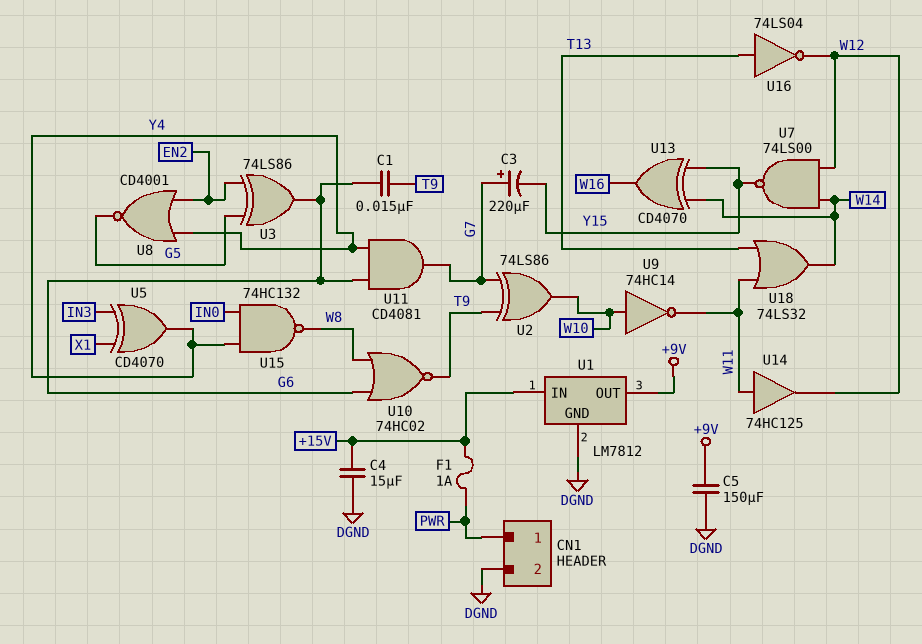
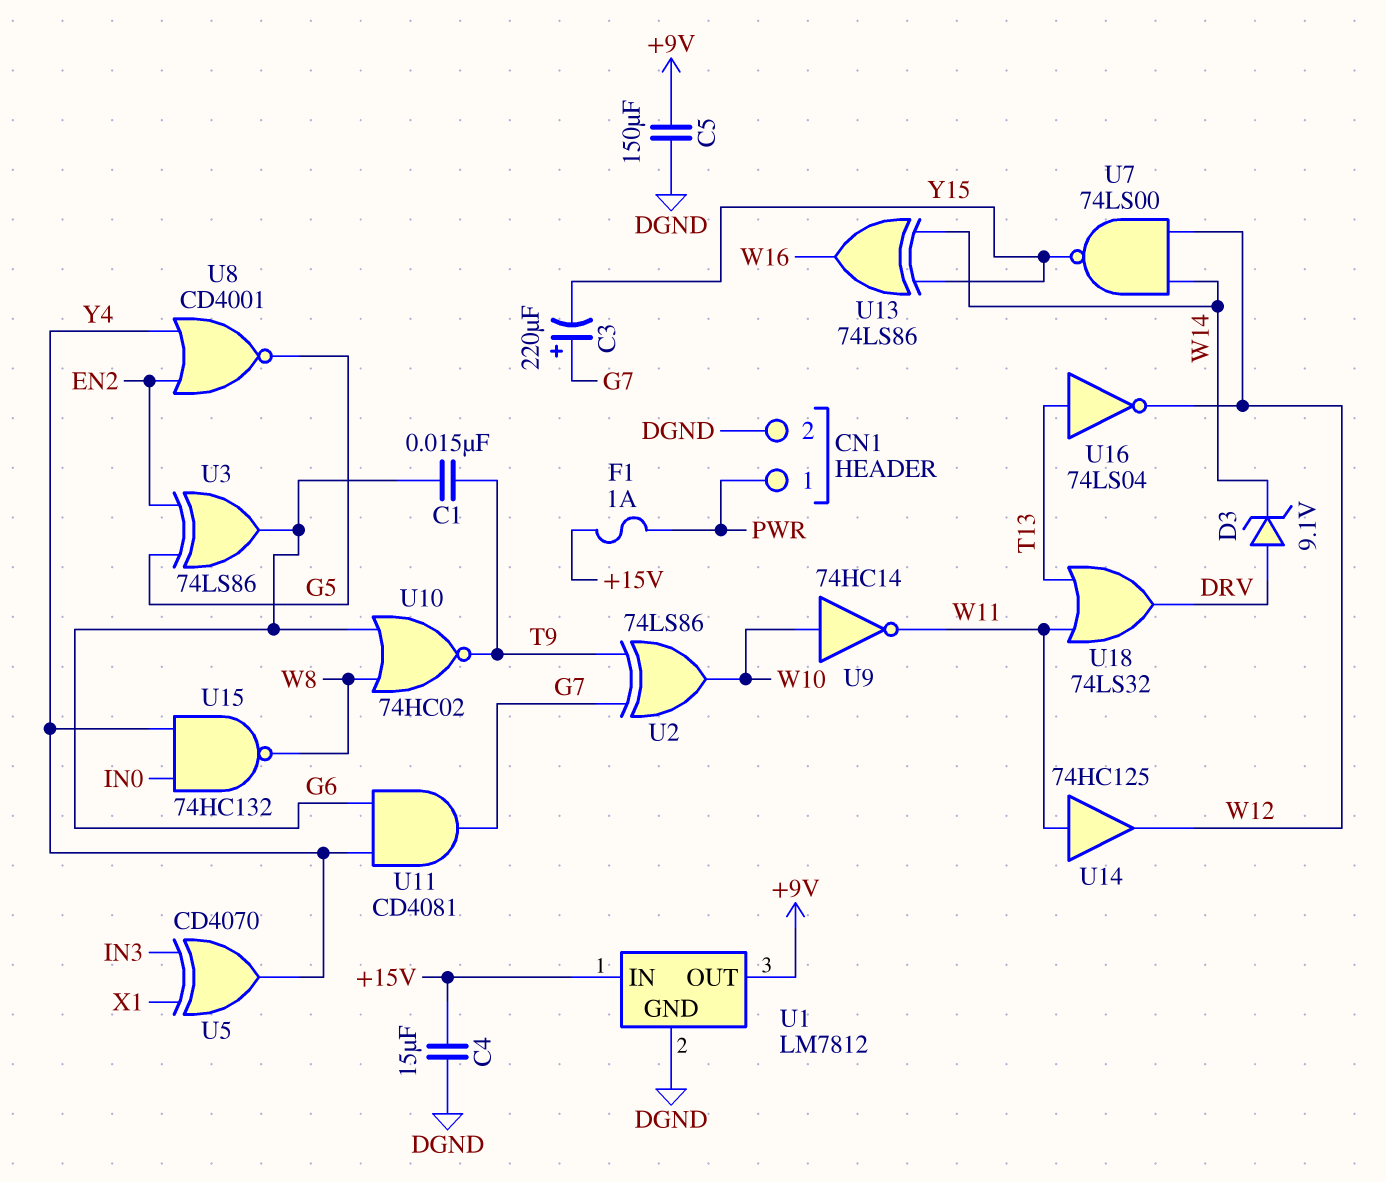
D3: none -> zener 9.1V (A DRV, K W14)
U13: XOR CD4070 (in W14, in Y15, out W16) -> XOR 74LS86 (in W14, in Y15, out W16)
U18: OR 74LS32 (in T13, in W11, out W14) -> OR 74LS32 (in T13, in W11, out DRV)

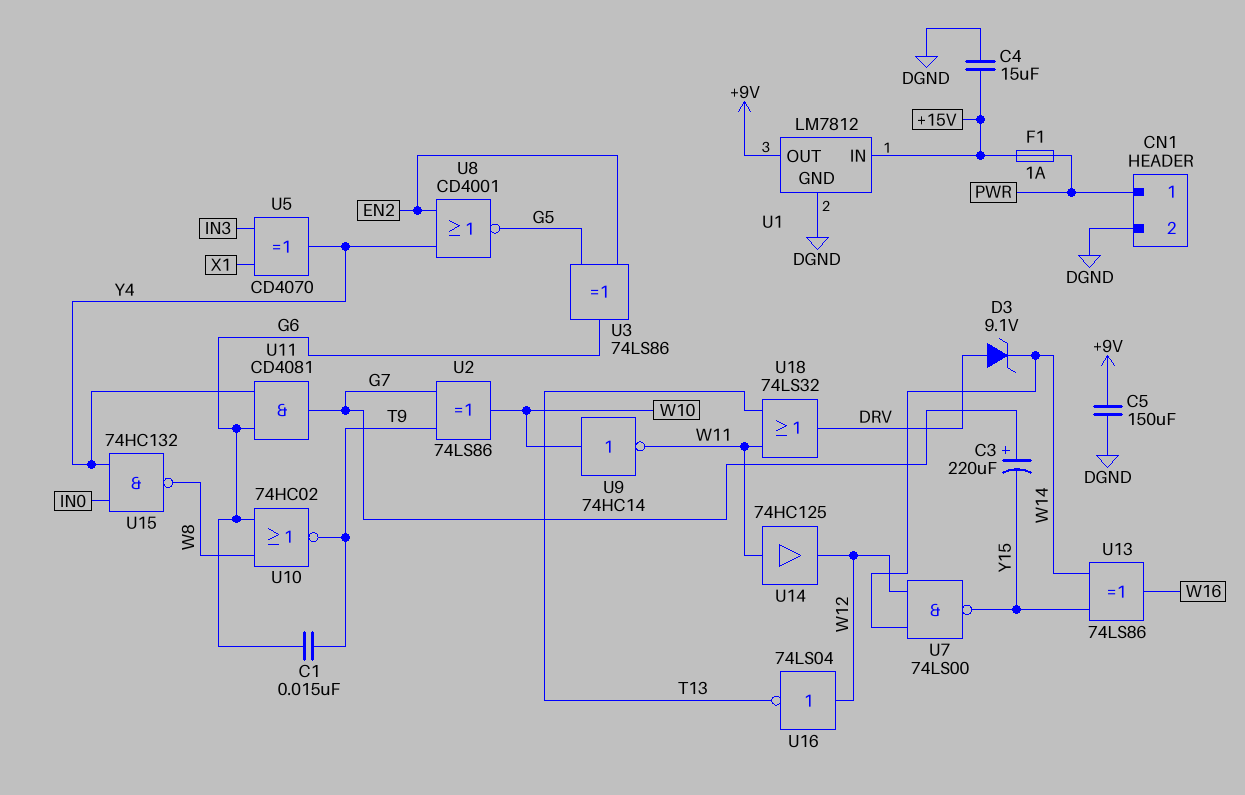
U16: NOT 74LS04 (in T13, out W12) -> NOT 74LS04 (in W12, out T13)

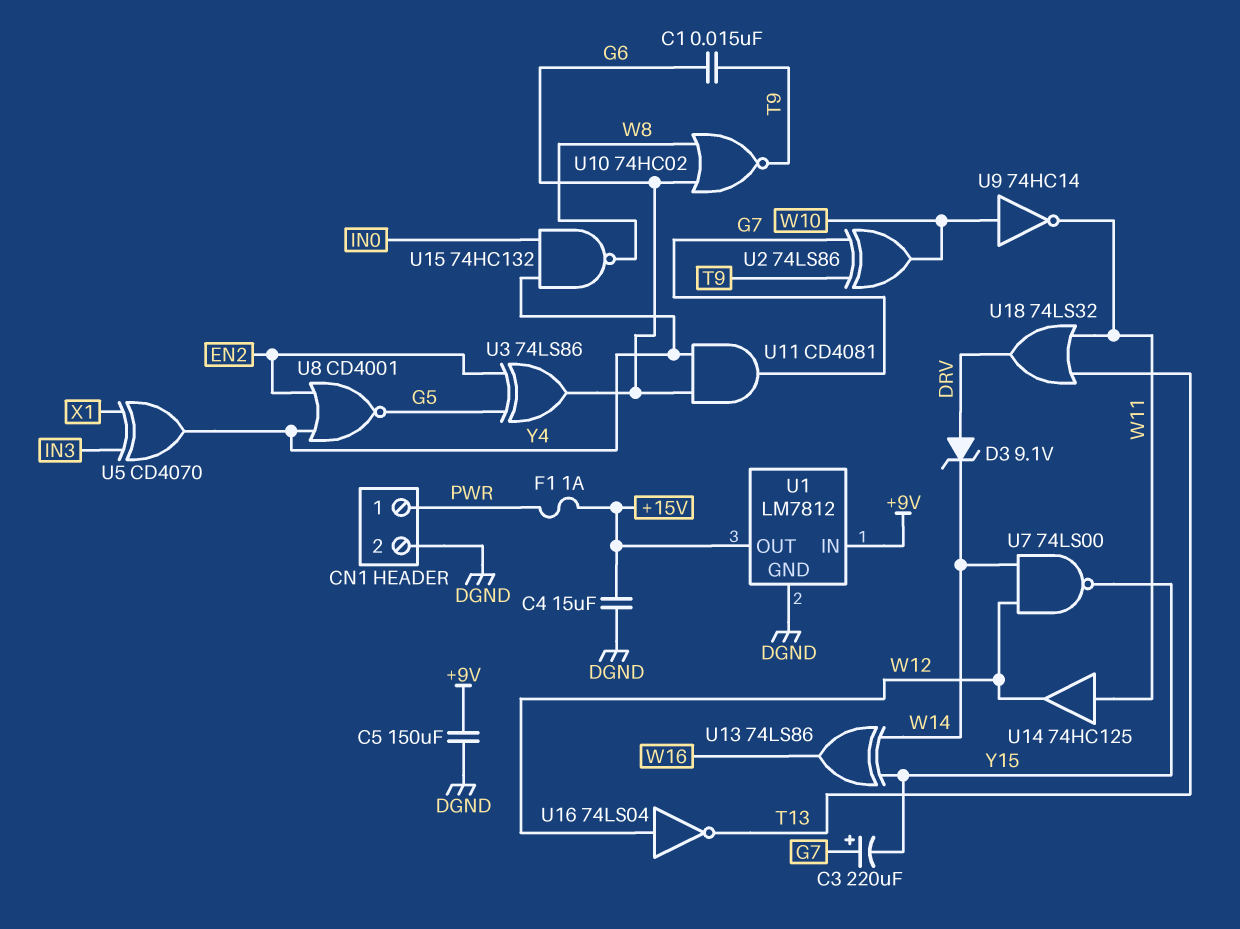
U1 pin IN: +15V -> +9V
U1 pin OUT: +9V -> +15V

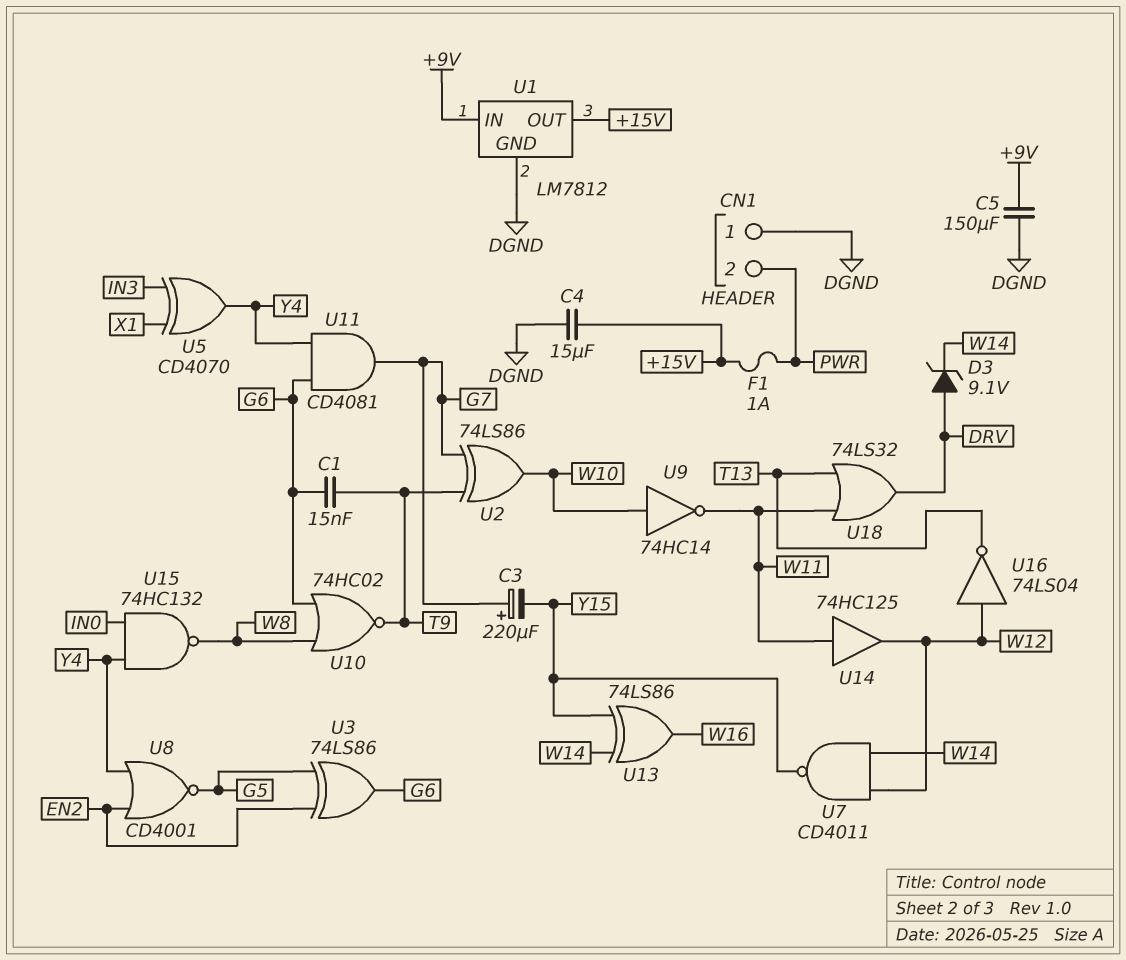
CN1 pin 1: PWR -> DGND
CN1 pin 2: DGND -> PWR
U7: NAND 74LS00 (in W12, in W14, out Y15) -> NAND CD4011 (in W12, in W14, out Y15)

